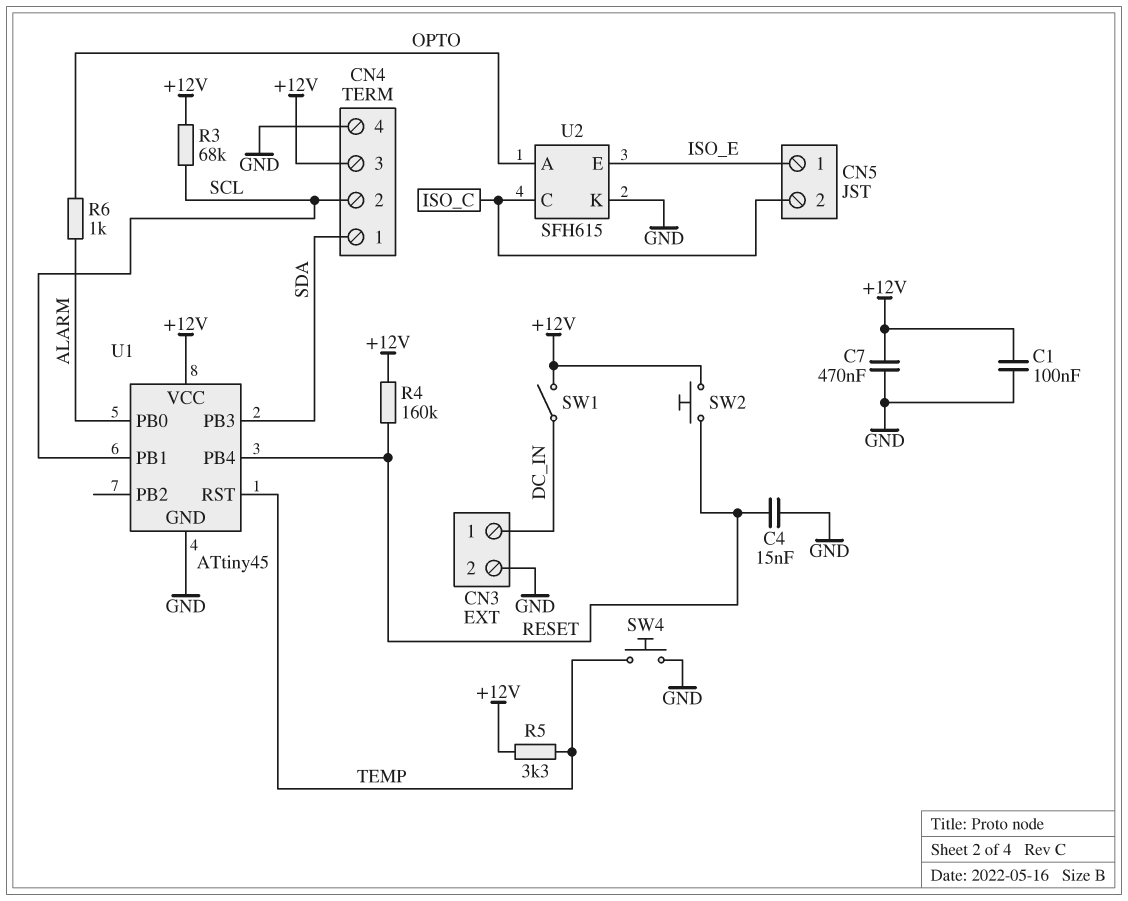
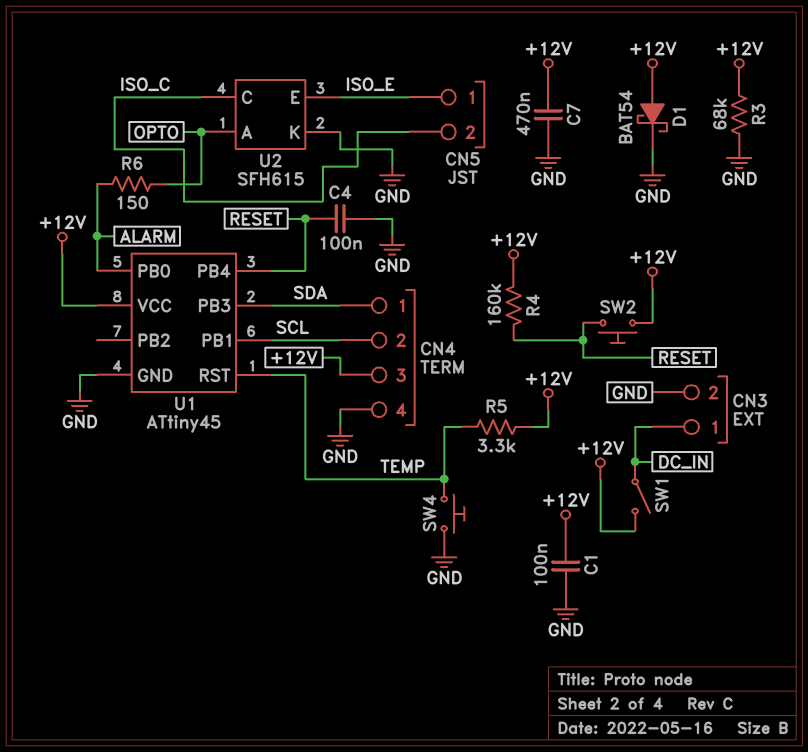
C4: 15nF (GND, RESET) -> 100nF (GND, RESET)
D1: none -> schottky BAT54 (A +12V, K GND)
R3: 68k (+12V, SCL) -> 68k (+12V, GND)
R6: 1k (ALARM, OPTO) -> 150 (ALARM, OPTO)

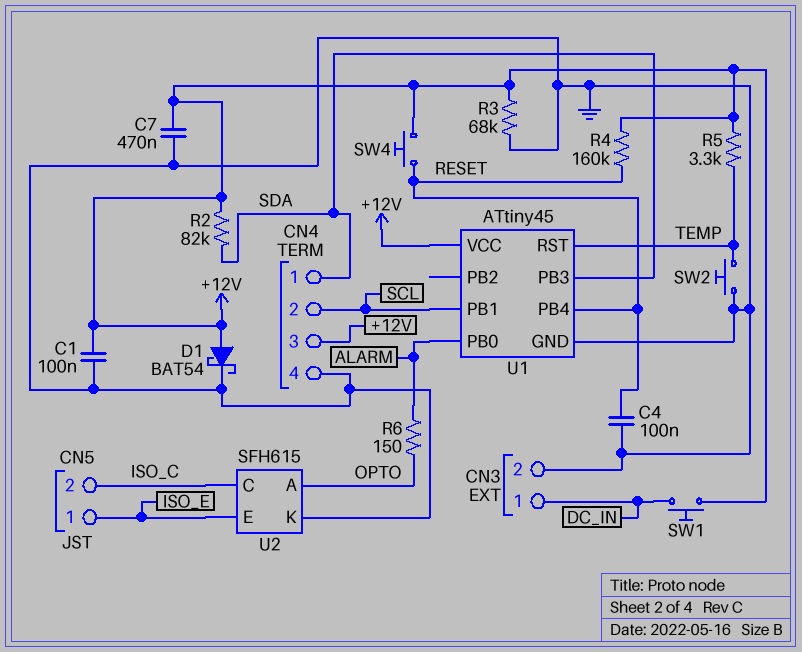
R2: none -> 82k (+12V, SDA)
SW1: switch (+12V, DC_IN) -> button (+12V, DC_IN)
SW2: button (+12V, RESET) -> button (GND, TEMP)
SW4: button (GND, TEMP) -> button (+12V, RESET)

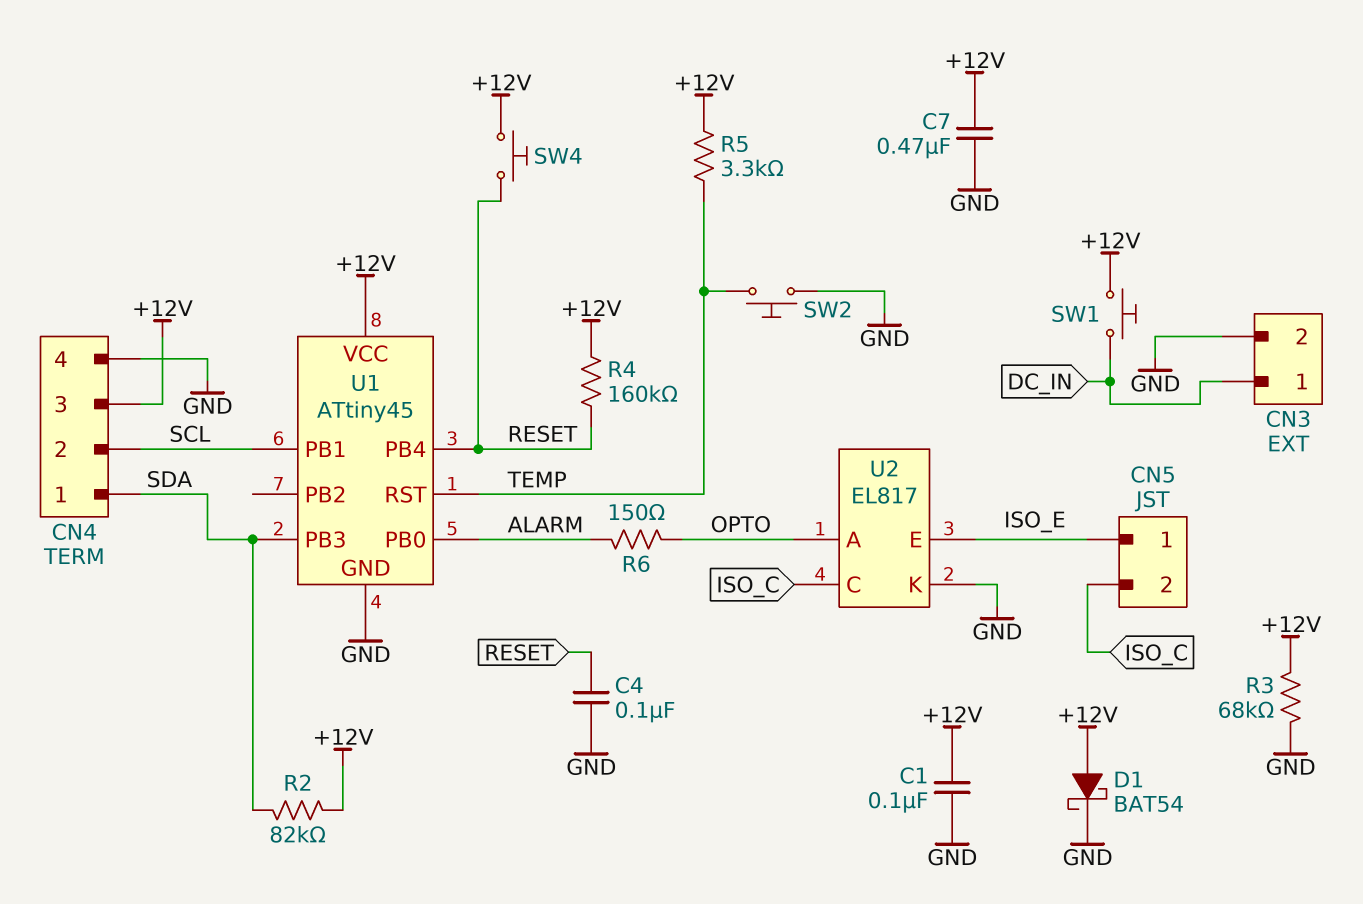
U2: SFH615 -> EL817

